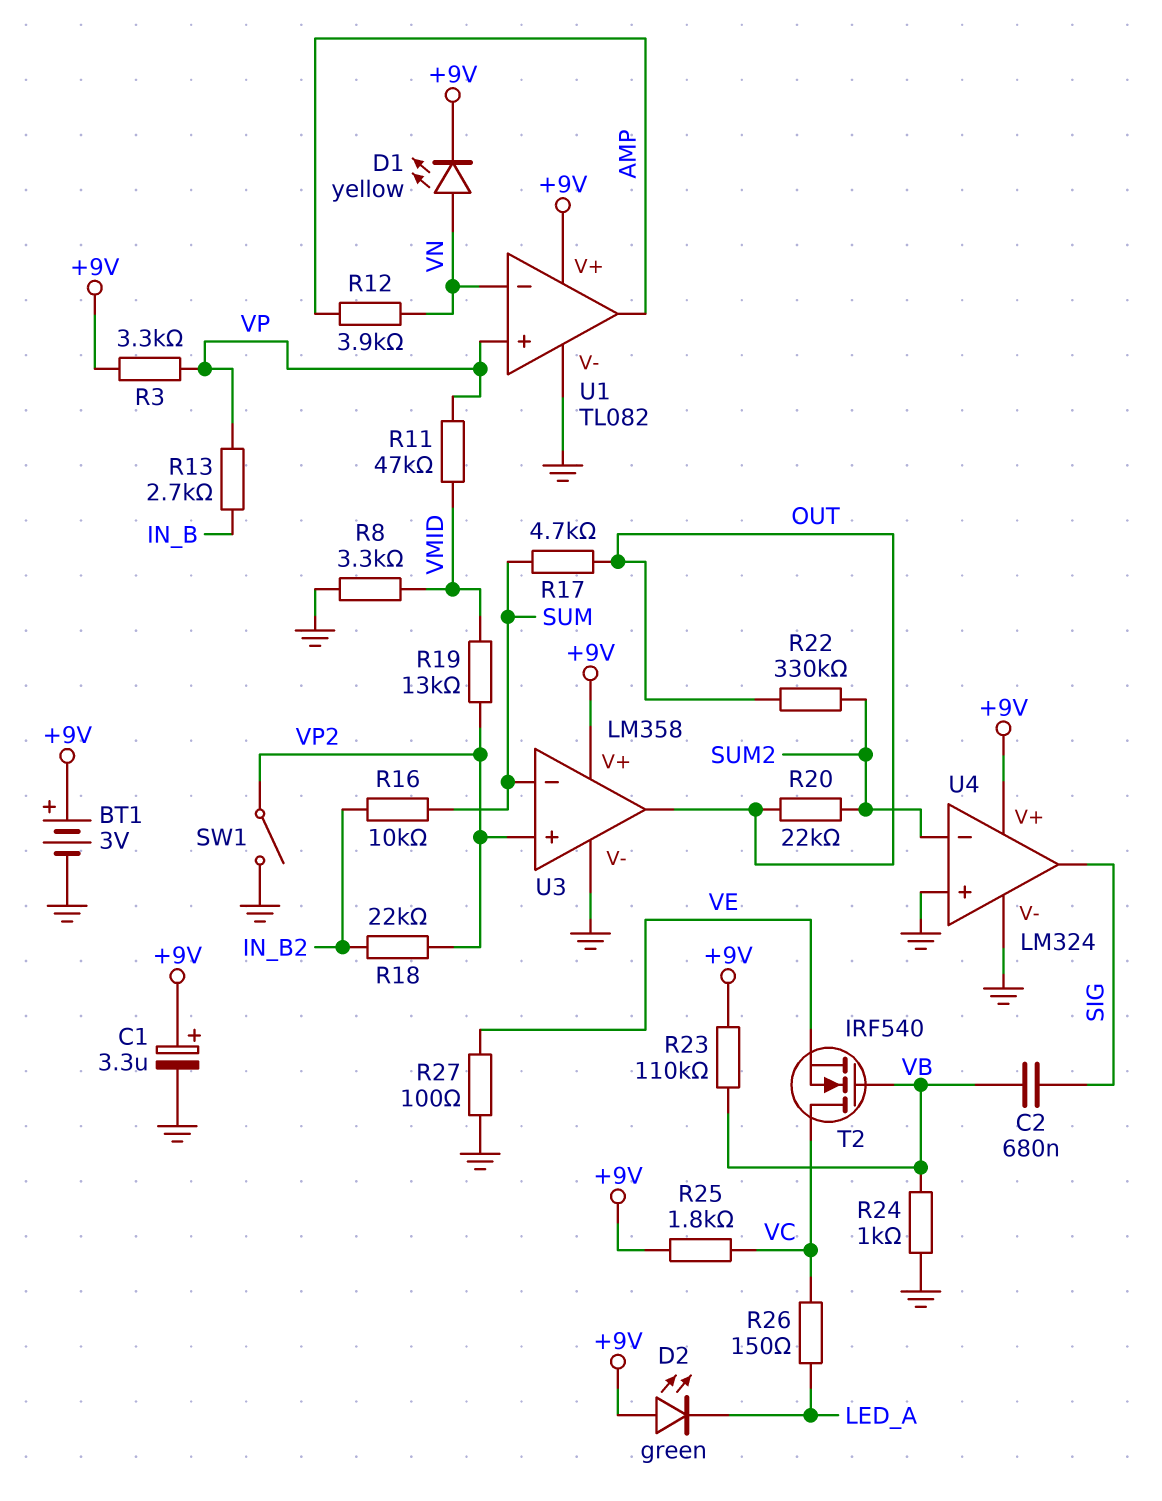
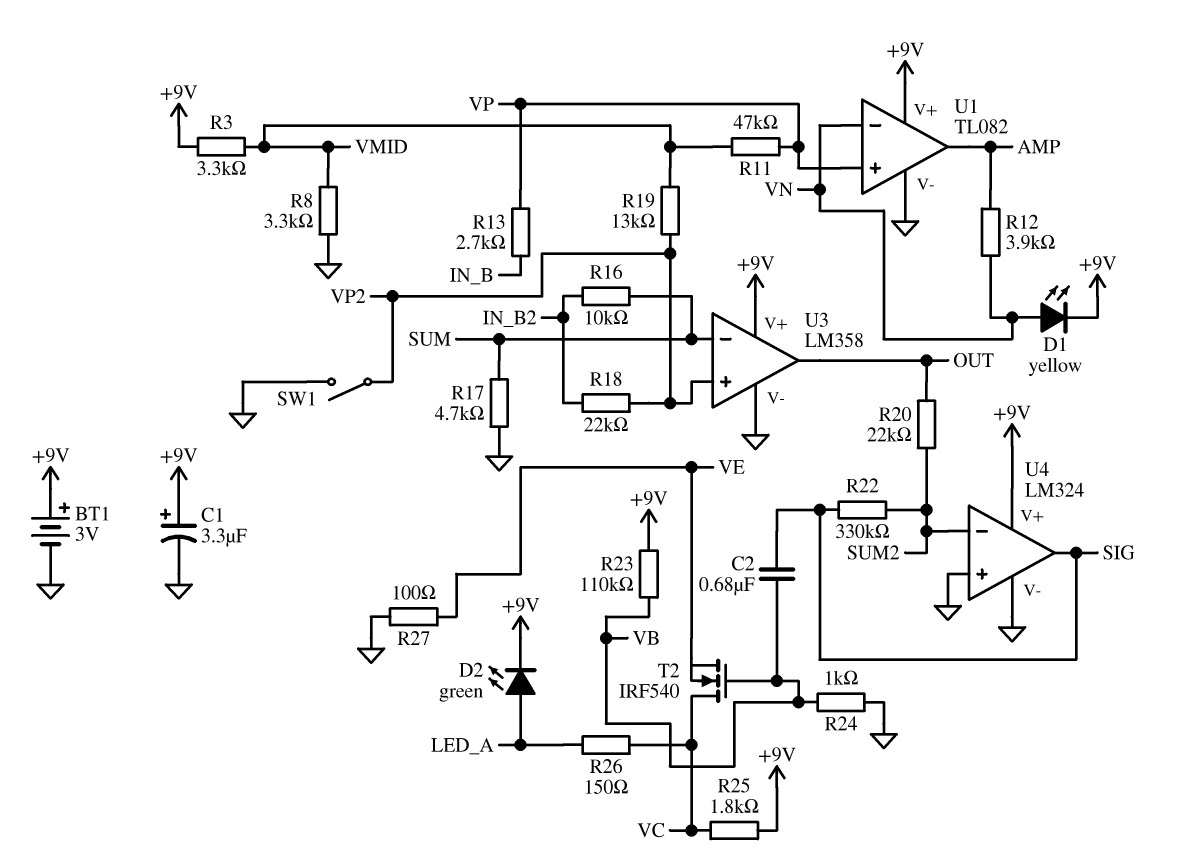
D2: LED green (A +9V, K LED_A) -> LED green (A LED_A, K +9V)
R3: 3.3k (+9V, VP) -> 3.3k (+9V, VMID)
R17: 4.7k (OUT, SUM) -> 4.7k (GND, SUM)
R22: 330k (OUT, SUM2) -> 330k (SIG, SUM2)

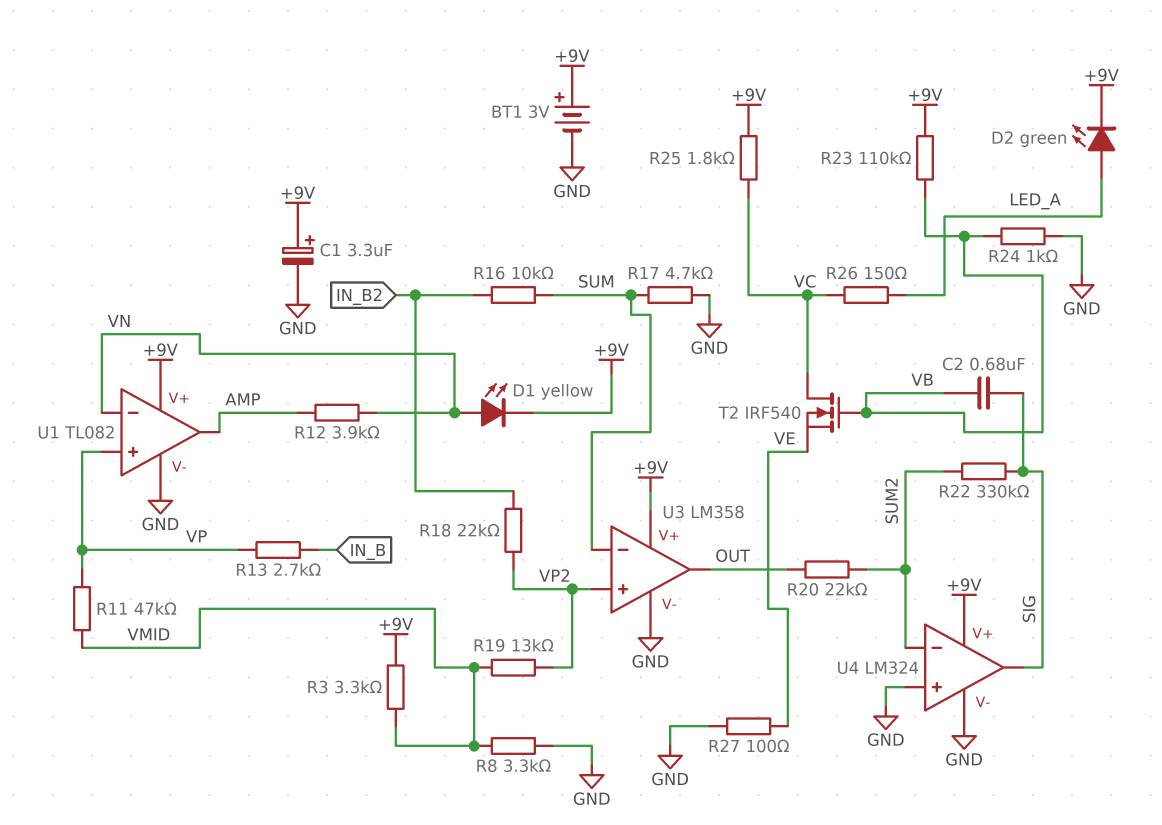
SW1: switch (GND, VP2) -> none

